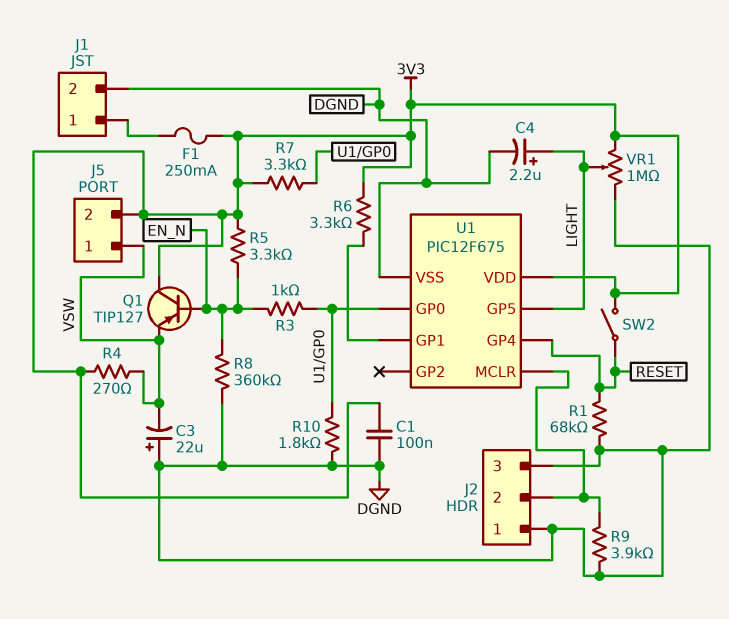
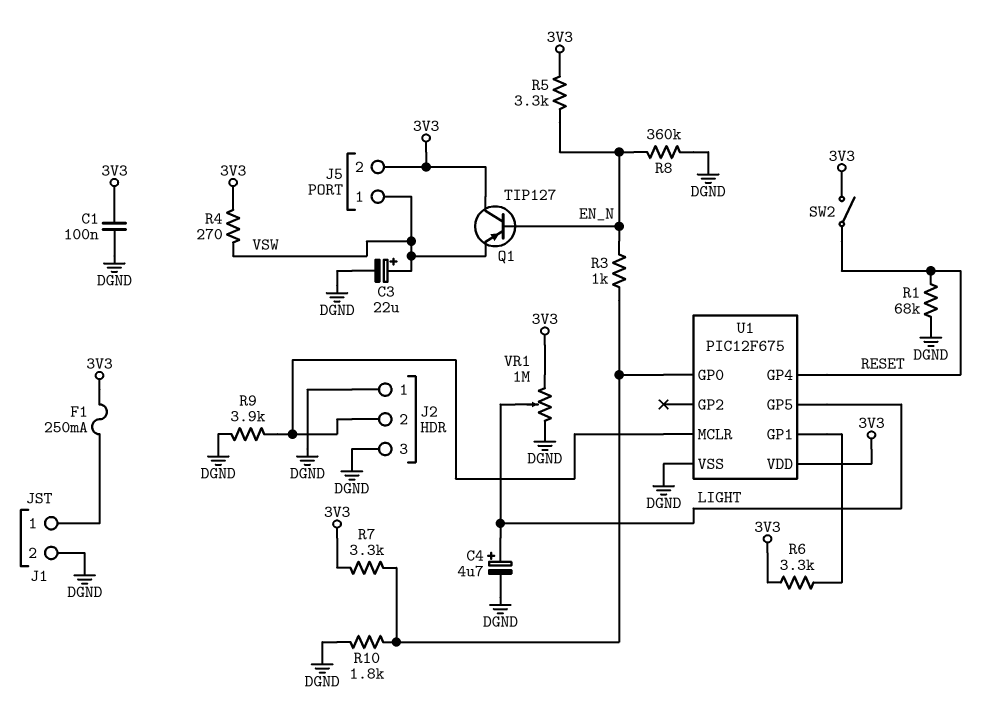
C3: 22uF (plus DGND, minus VSW) -> 22uF (plus VSW, minus DGND)
C4: 2.2uF (plus LIGHT, minus DGND) -> 4.7uF (plus LIGHT, minus DGND)

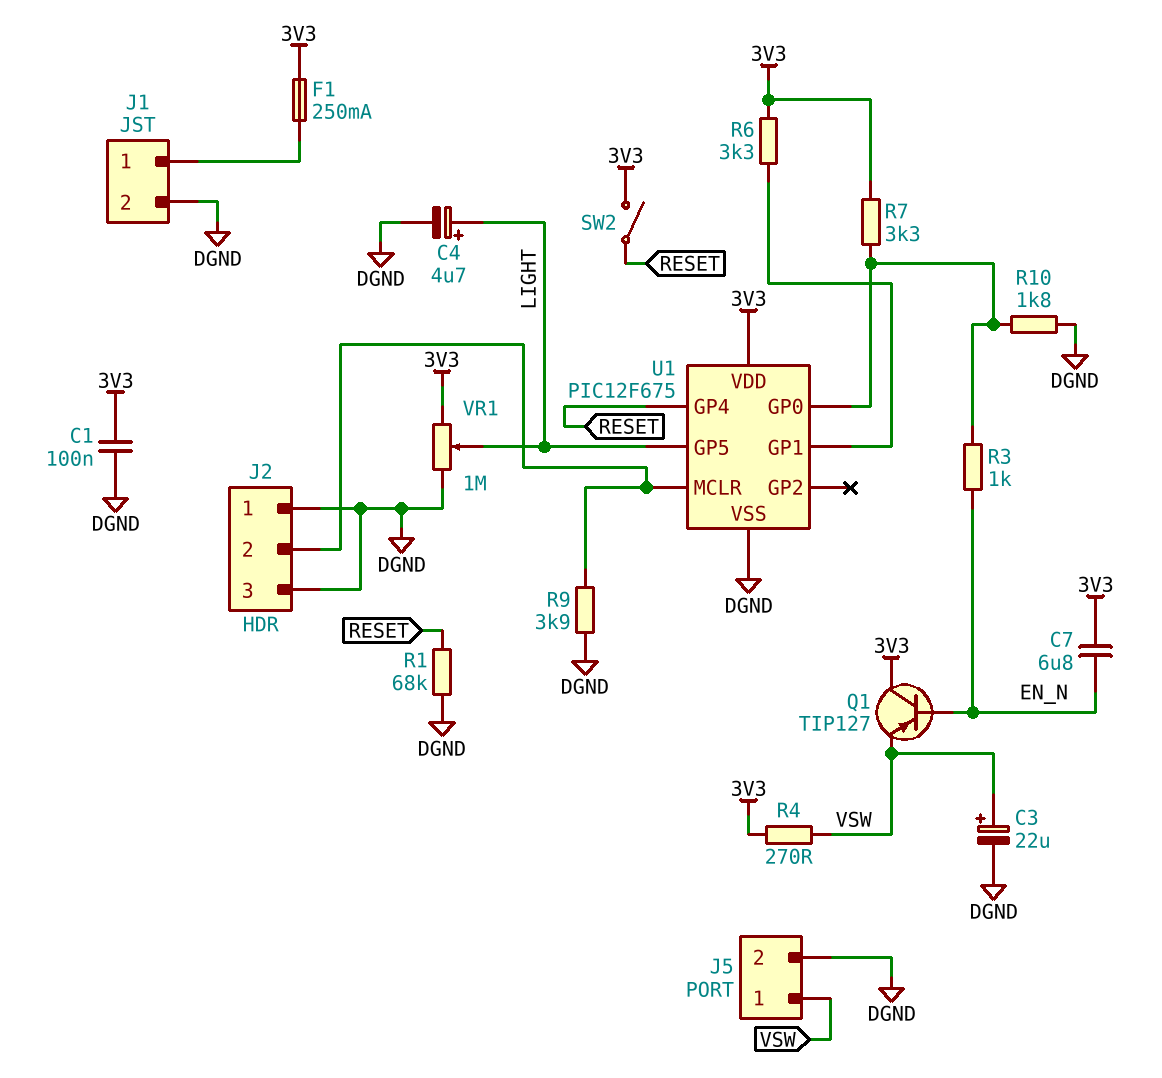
C7: none -> 6.8uF (3V3, EN_N)
J5 pin 2: 3V3 -> DGND
R5: 3.3k (3V3, EN_N) -> none
R8: 360k (DGND, EN_N) -> none

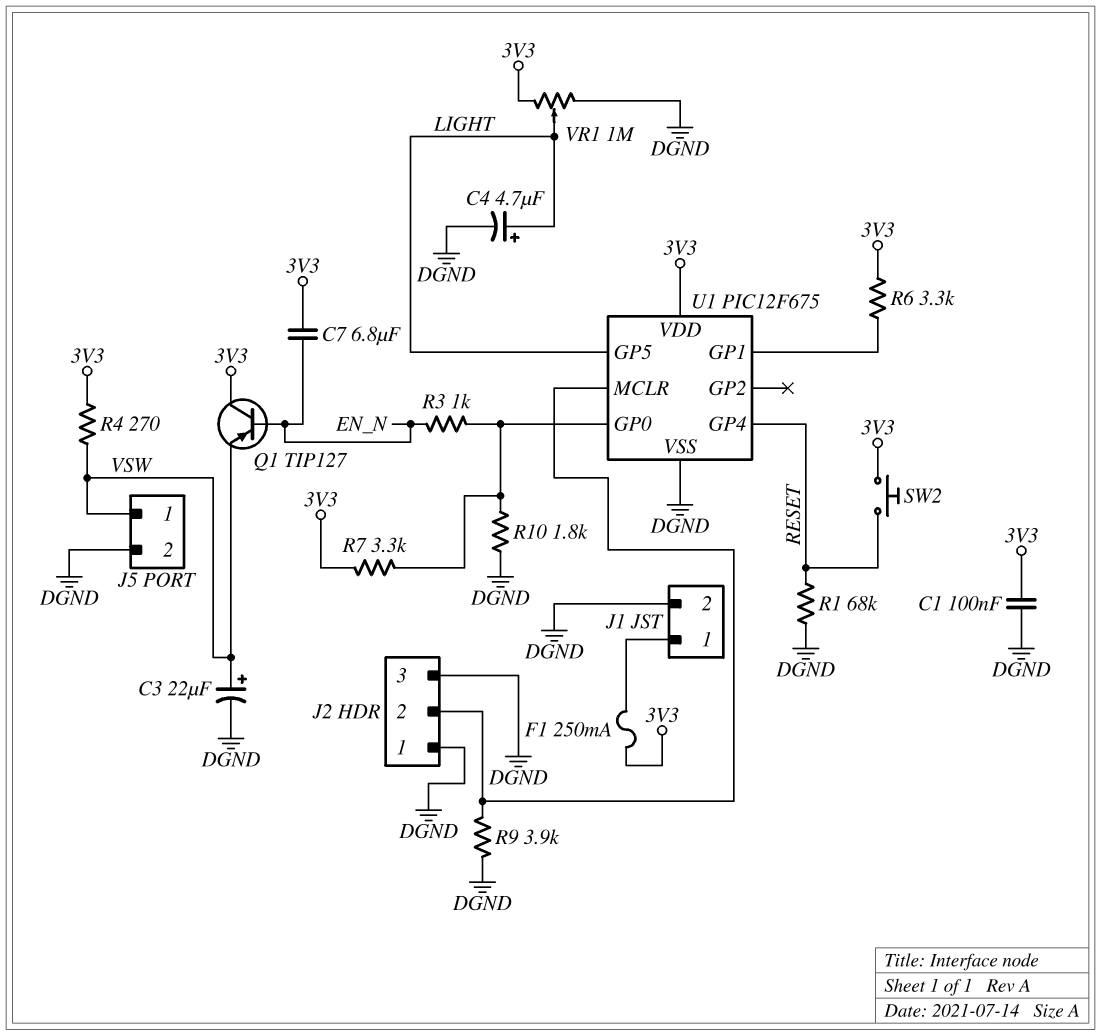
SW2: switch (3V3, RESET) -> button (3V3, RESET)

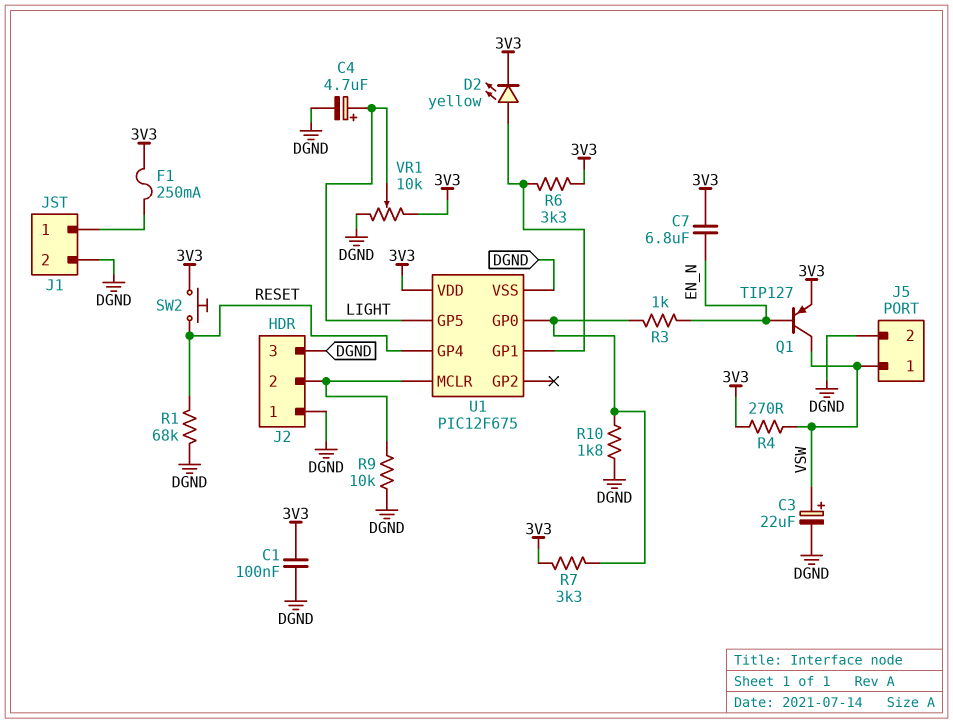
D2: none -> LED yellow (A U1/GP1, K 3V3)
Q1: PNP TIP127 (B EN_N, C 3V3, E VSW) -> PNP TIP127 (B EN_N, C VSW, E 3V3)
R9: 3.9k (DGND, J2/2) -> 10k (DGND, J2/2)
VR1: 1M (3V3, DGND, wiper LIGHT) -> 10k (3V3, DGND, wiper LIGHT)

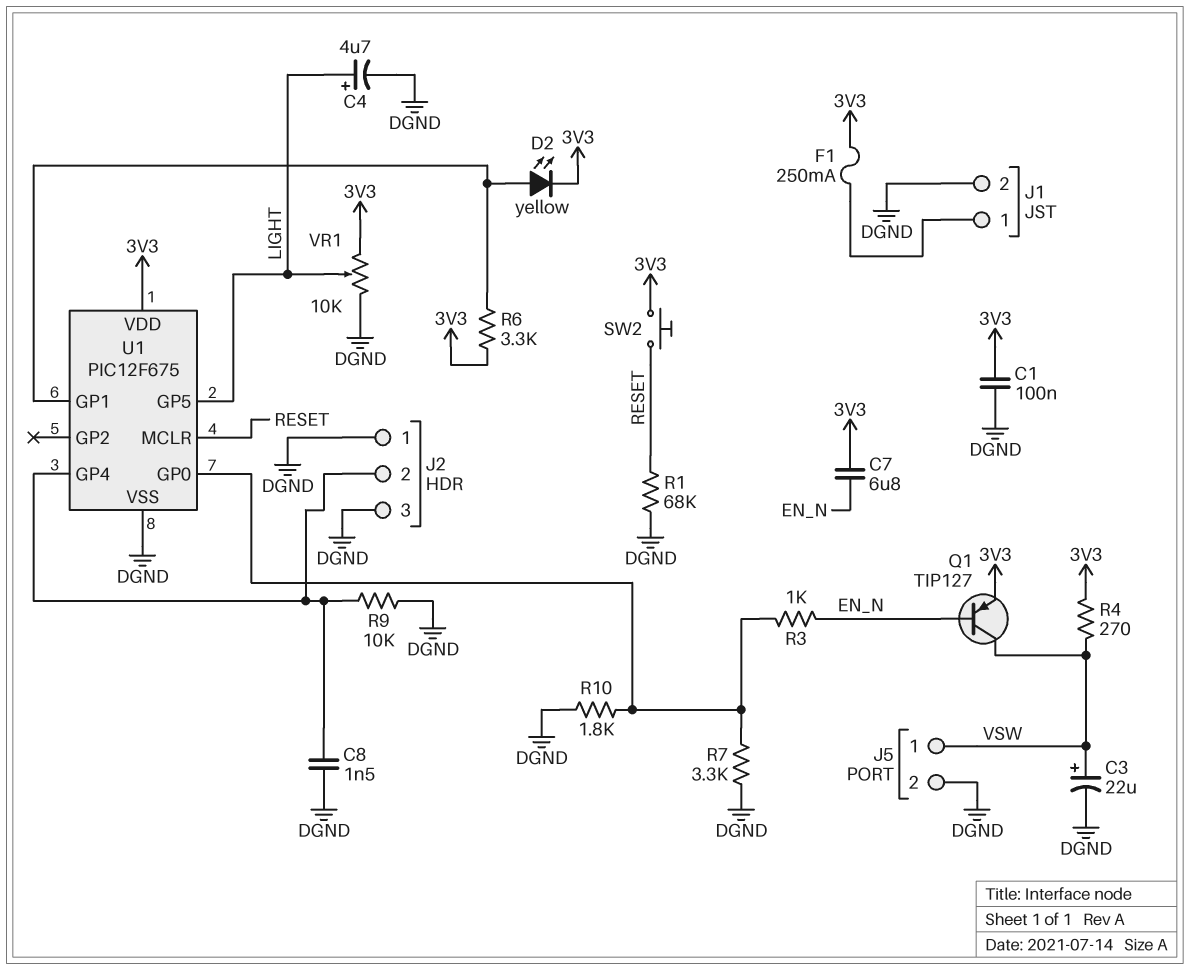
C8: none -> 1.5nF (DGND, J2/2)
R7: 3.3k (3V3, U1/GP0) -> 3.3k (DGND, U1/GP0)
U1 pin GP4: RESET -> J2/2
U1 pin MCLR: J2/2 -> RESET

